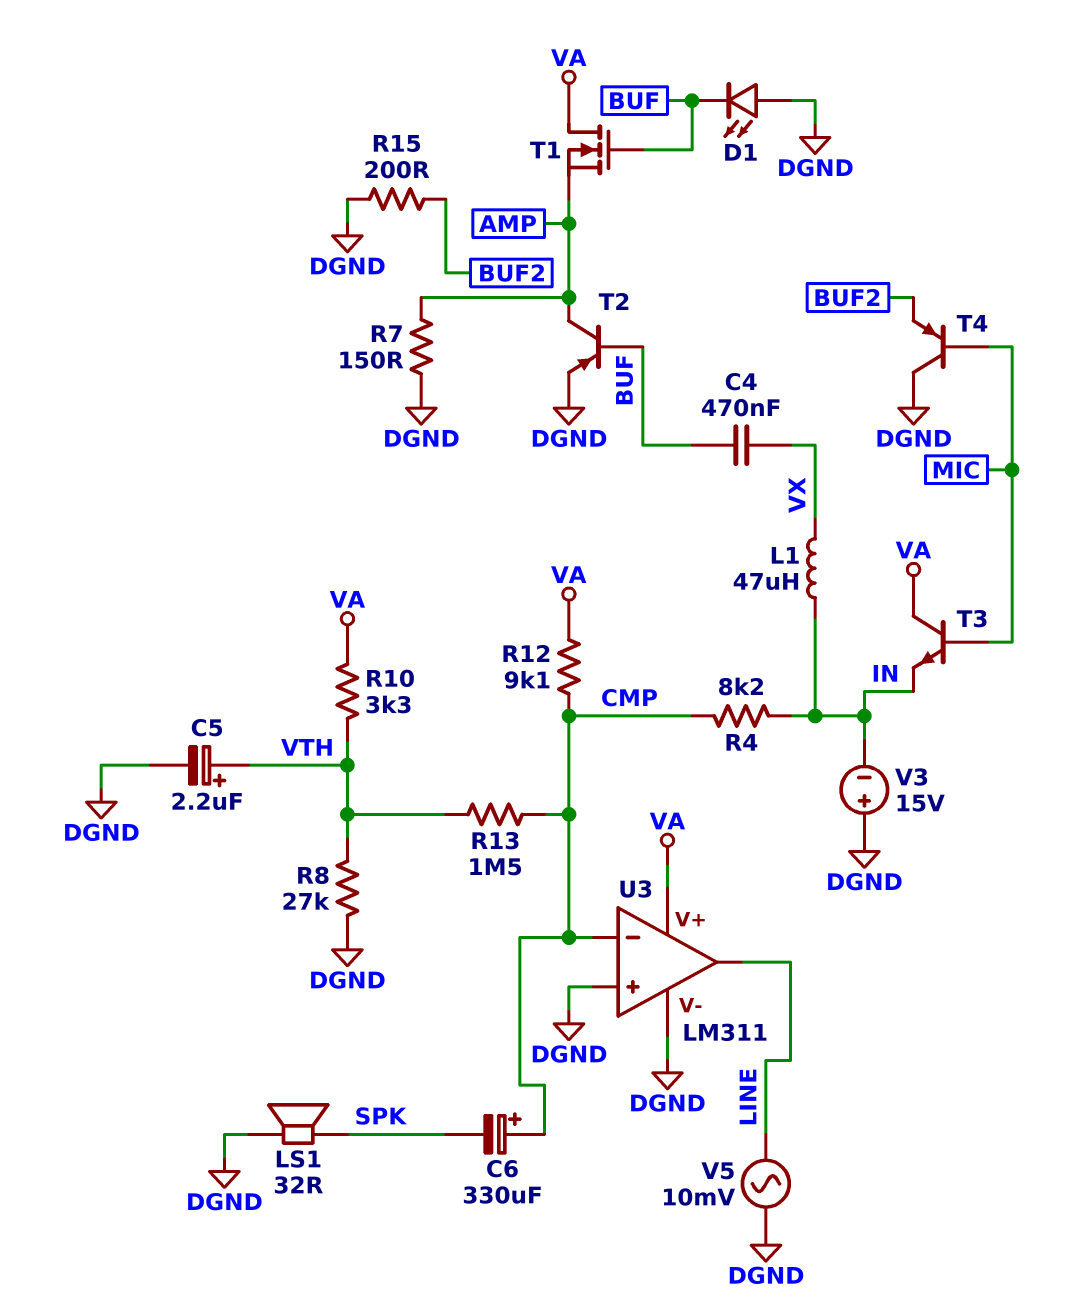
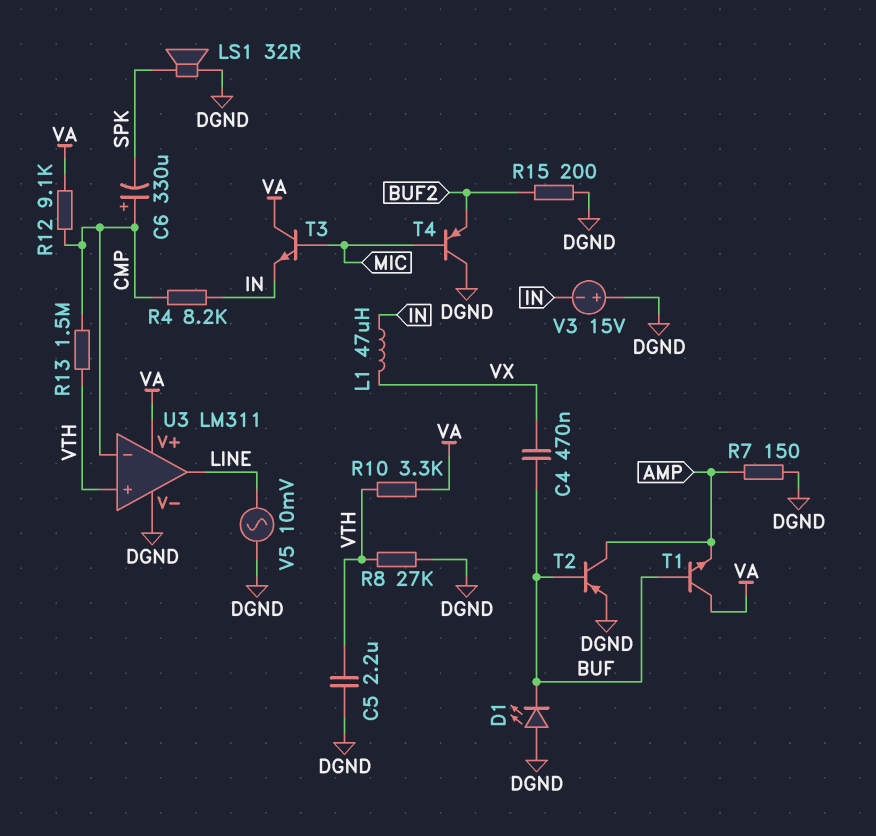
C5: 2.2uF (plus VTH, minus DGND) -> 2.2uF (DGND, VTH)
T1: NMOS (G BUF, D VA, S AMP) -> NPN (B BUF, C VA, E AMP)
U3 pin in+: DGND -> VTH

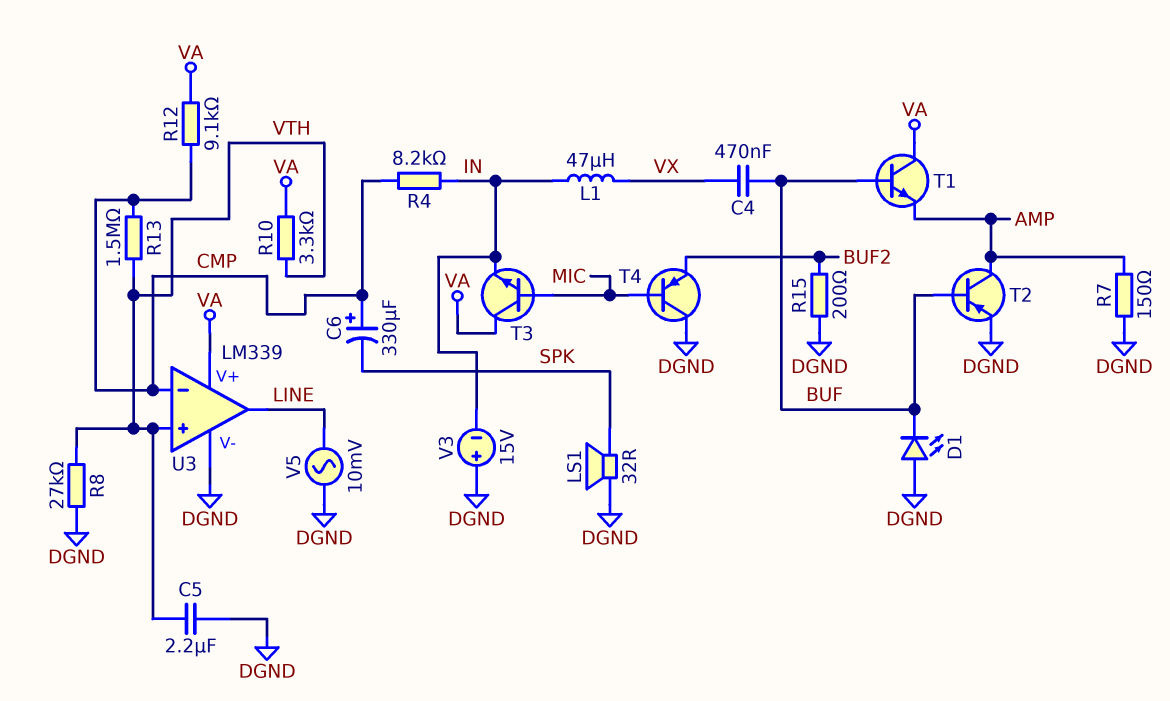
U3: LM311 -> LM339

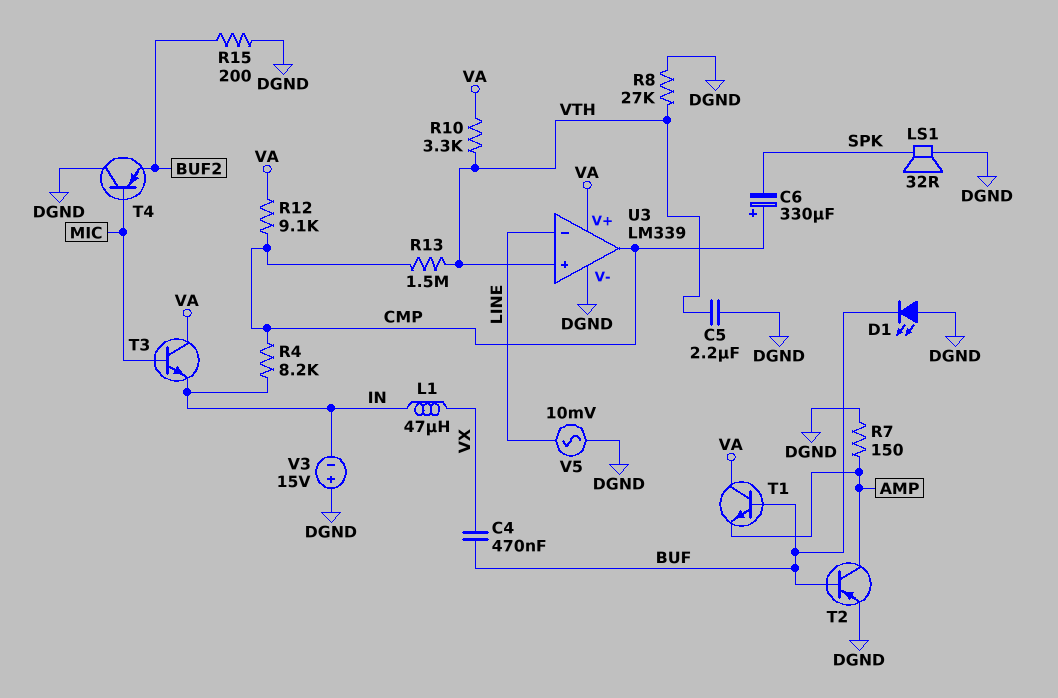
U3 pin in-: CMP -> LINE
U3 pin out: LINE -> CMP

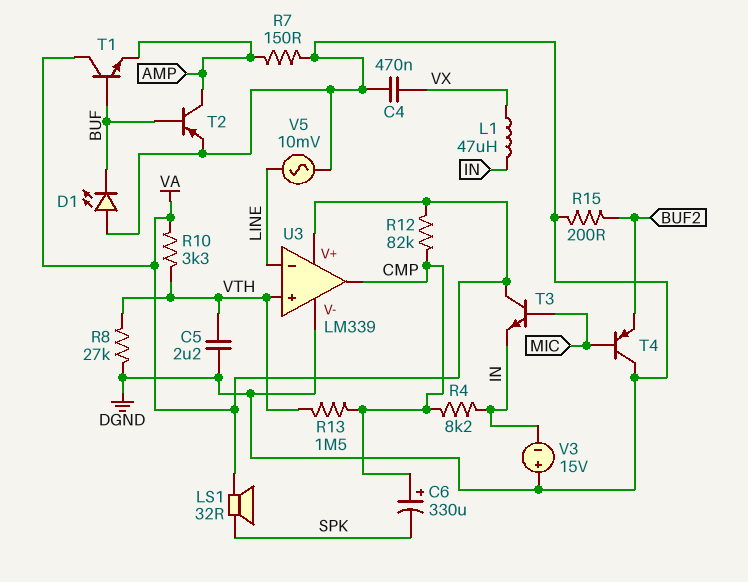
C4: 470nF (BUF, VX) -> 470nF (DGND, VX)
LS1: speaker 32R (DGND, SPK) -> speaker 32R (SPK, VA)
R12: 9.1k (CMP, VA) -> 82k (CMP, VA)

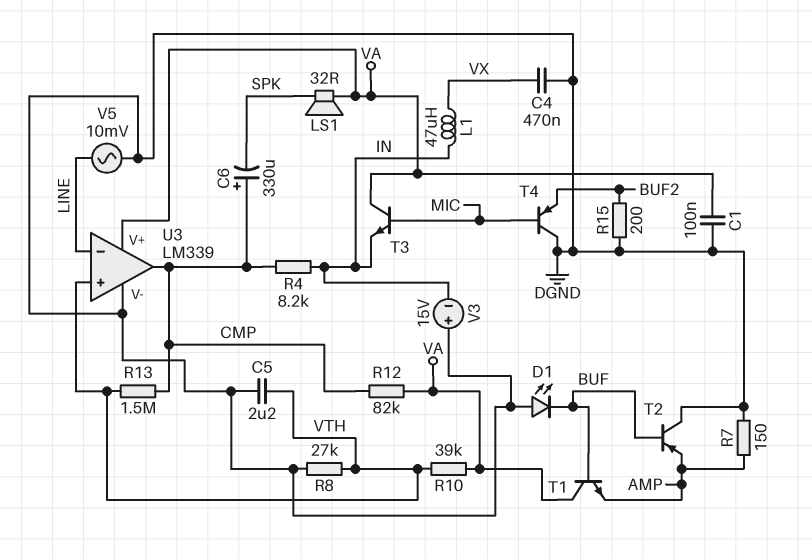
C1: none -> 100nF (DGND, VA)
R10: 3.3k (VA, VTH) -> 39k (VA, VTH)
T2: PNP (B BUF, C AMP, E DGND) -> PNP (B BUF, C DGND, E AMP)

